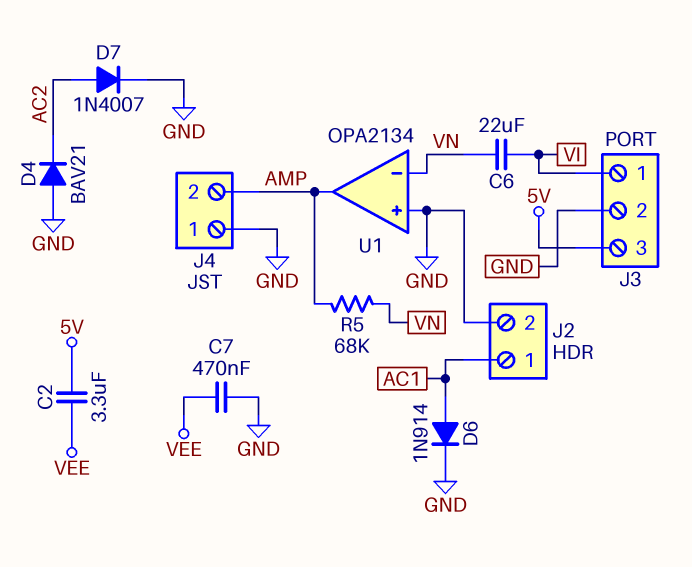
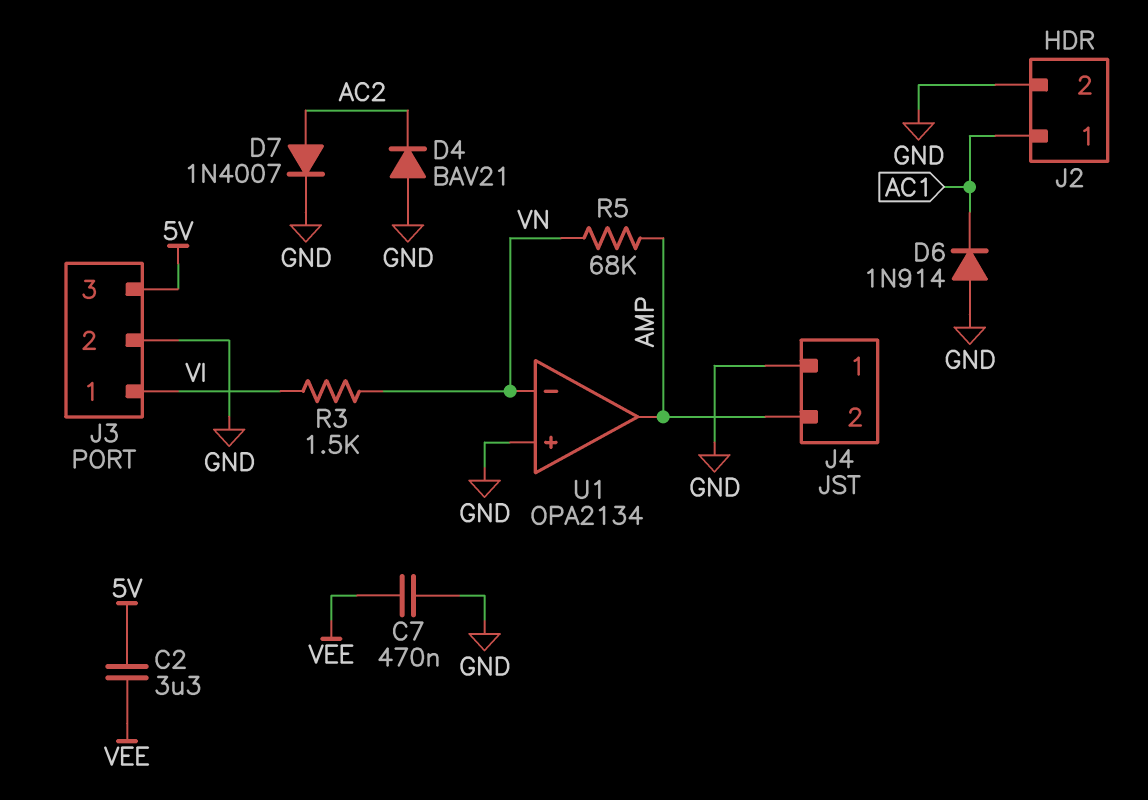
C6: 22uF (VI, VN) -> none
D6: diode 1N914 (A AC1, K GND) -> diode 1N914 (A GND, K AC1)
R3: none -> 1.5k (VI, VN)

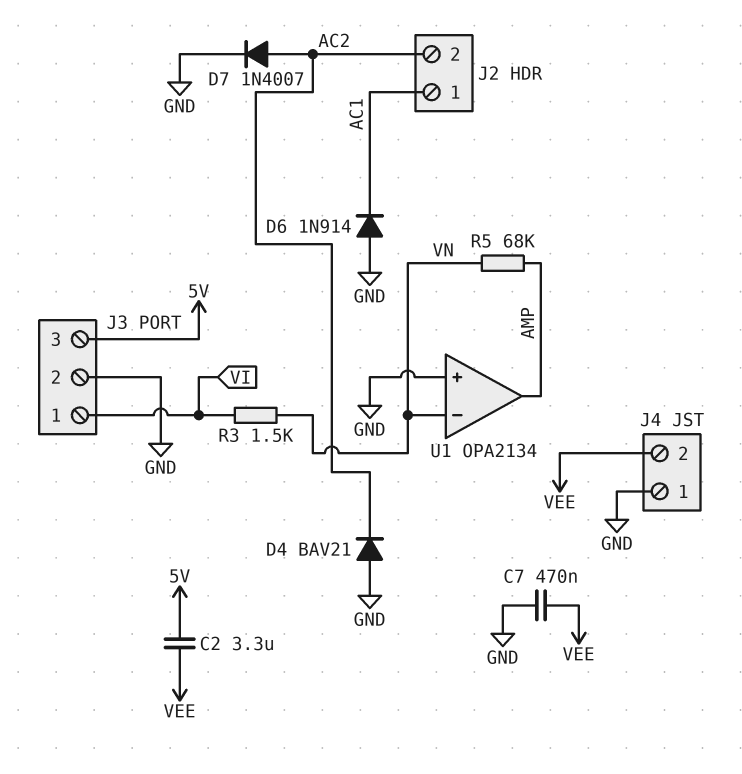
J2 pin 2: GND -> AC2
J4 pin 2: AMP -> VEE

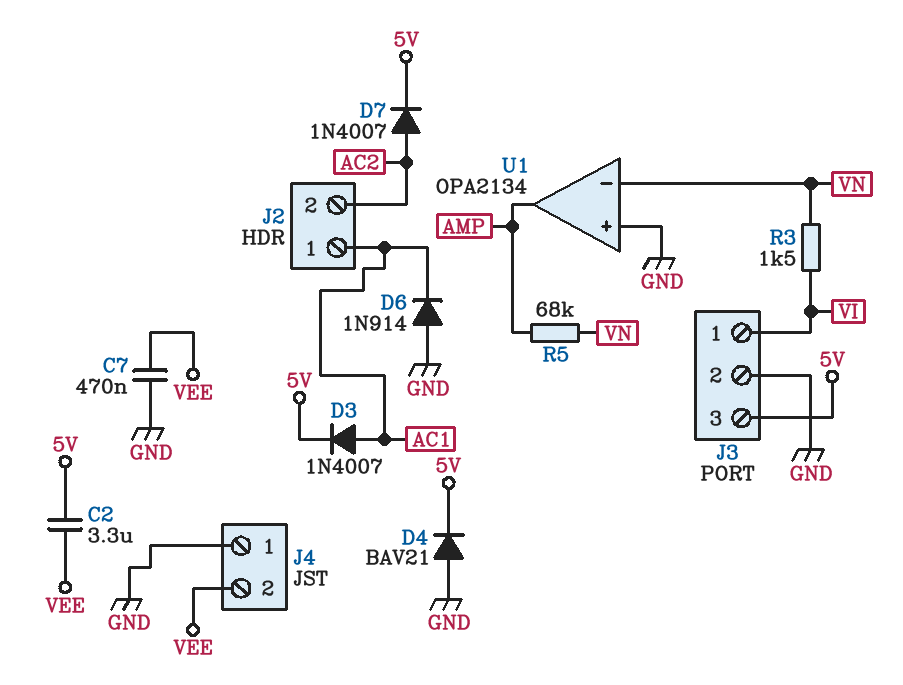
D3: none -> diode 1N4007 (A AC1, K 5V)
D4: diode BAV21 (A GND, K AC2) -> diode BAV21 (A GND, K 5V)
D7: diode 1N4007 (A AC2, K GND) -> diode 1N4007 (A AC2, K 5V)

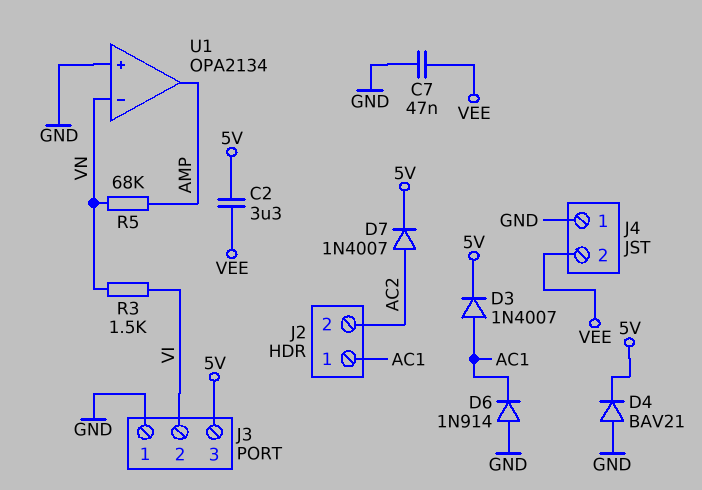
C7: 470nF (GND, VEE) -> 47nF (GND, VEE)
J3 pin 1: VI -> GND
J3 pin 2: GND -> VI

